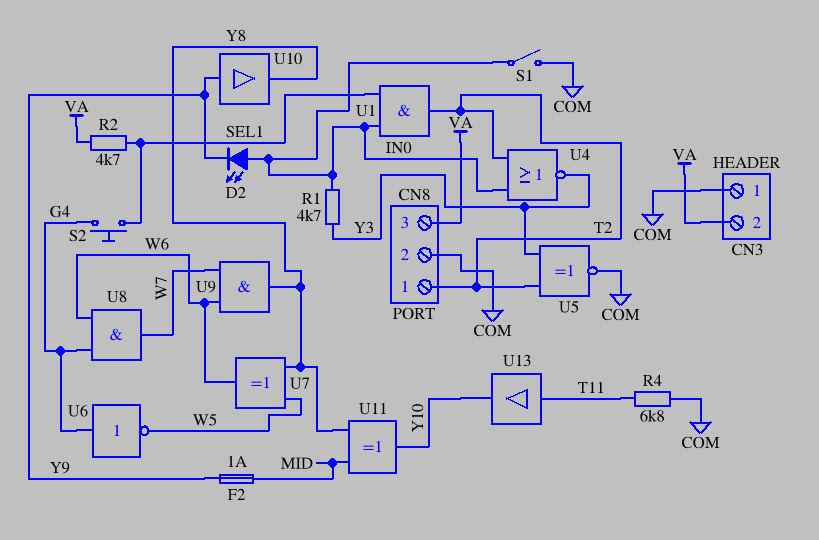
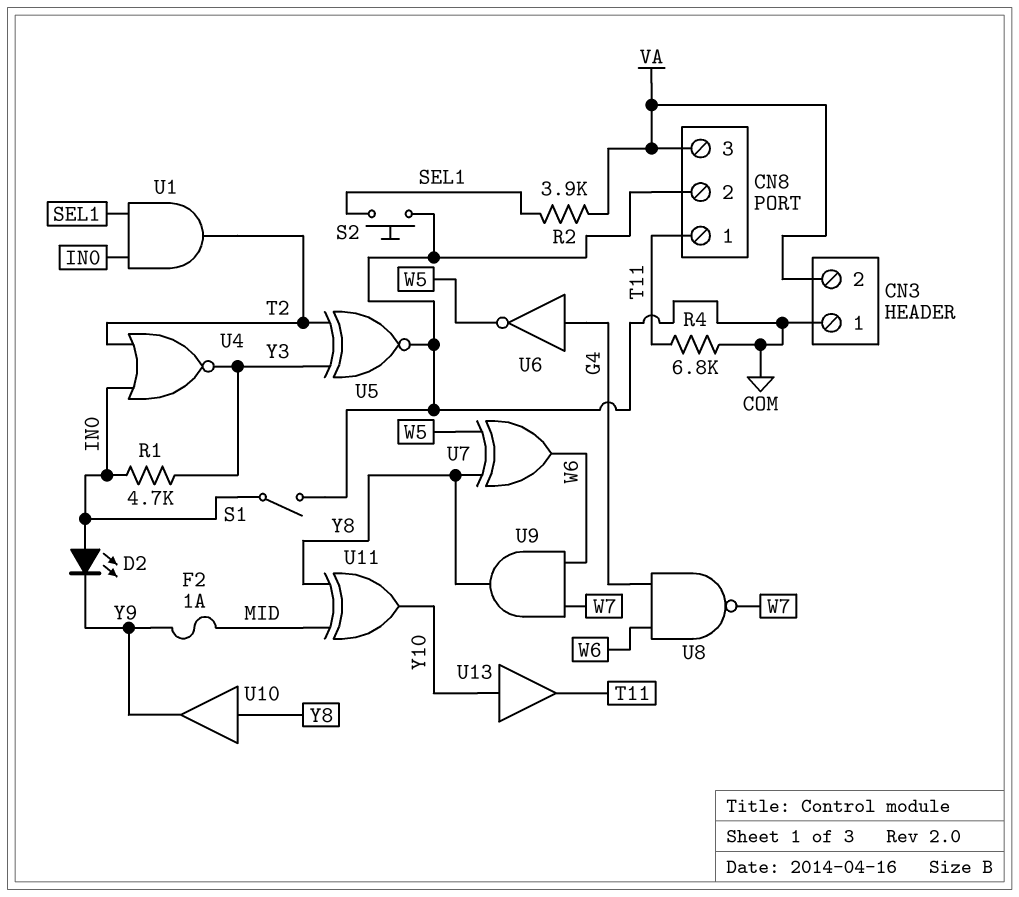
CN8 pin 1: T2 -> T11
R2: 4.7k (SEL1, VA) -> 3.9k (SEL1, VA)
S2: button (G4, SEL1) -> button (COM, SEL1)
U8: AND (in G4, in W6, out W7) -> NAND (in G4, in W6, out W7)
U10: buffer (in Y9, out Y8) -> buffer (in Y8, out Y9)
U13: buffer (in T11, out Y10) -> buffer (in Y10, out T11)

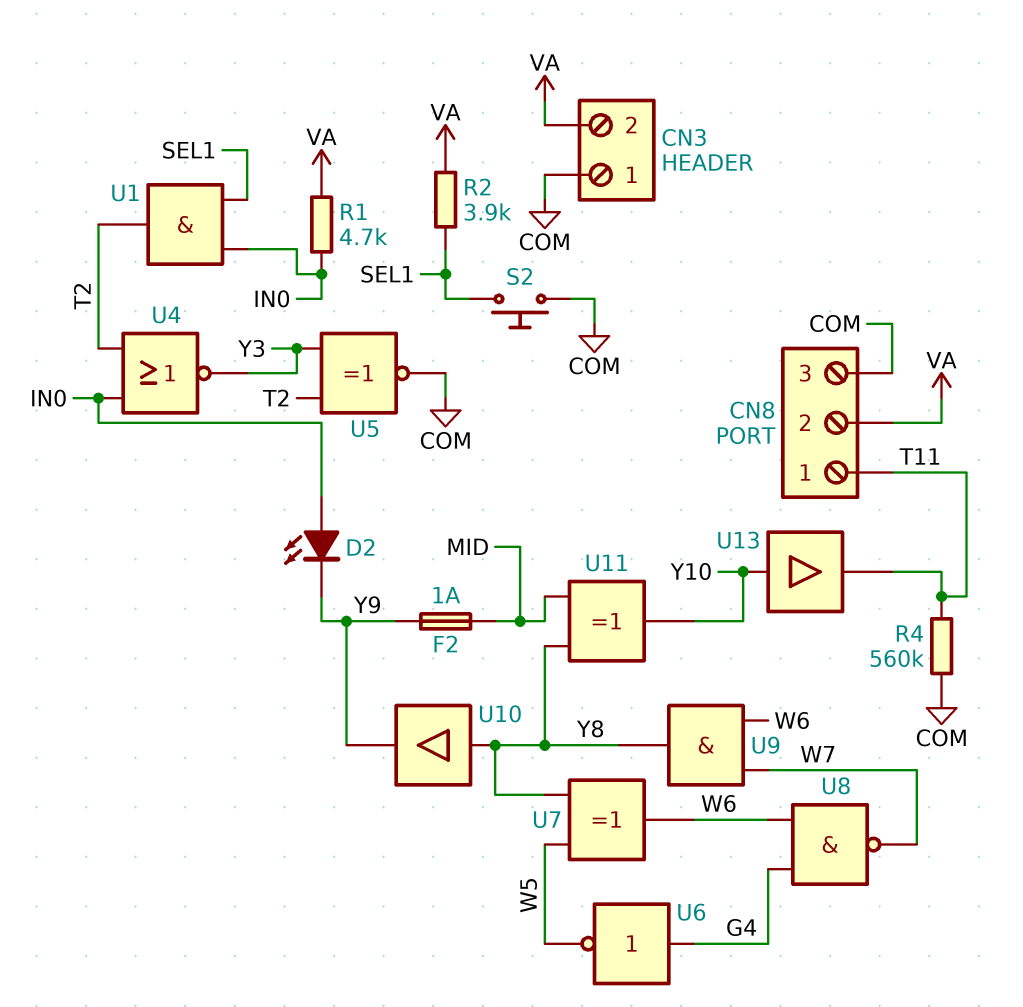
CN8 pin 2: COM -> VA
CN8 pin 3: VA -> COM
R1: 4.7k (IN0, Y3) -> 4.7k (IN0, VA)
R4: 6.8k (COM, T11) -> 560k (COM, T11)
S1: switch (COM, IN0) -> none

